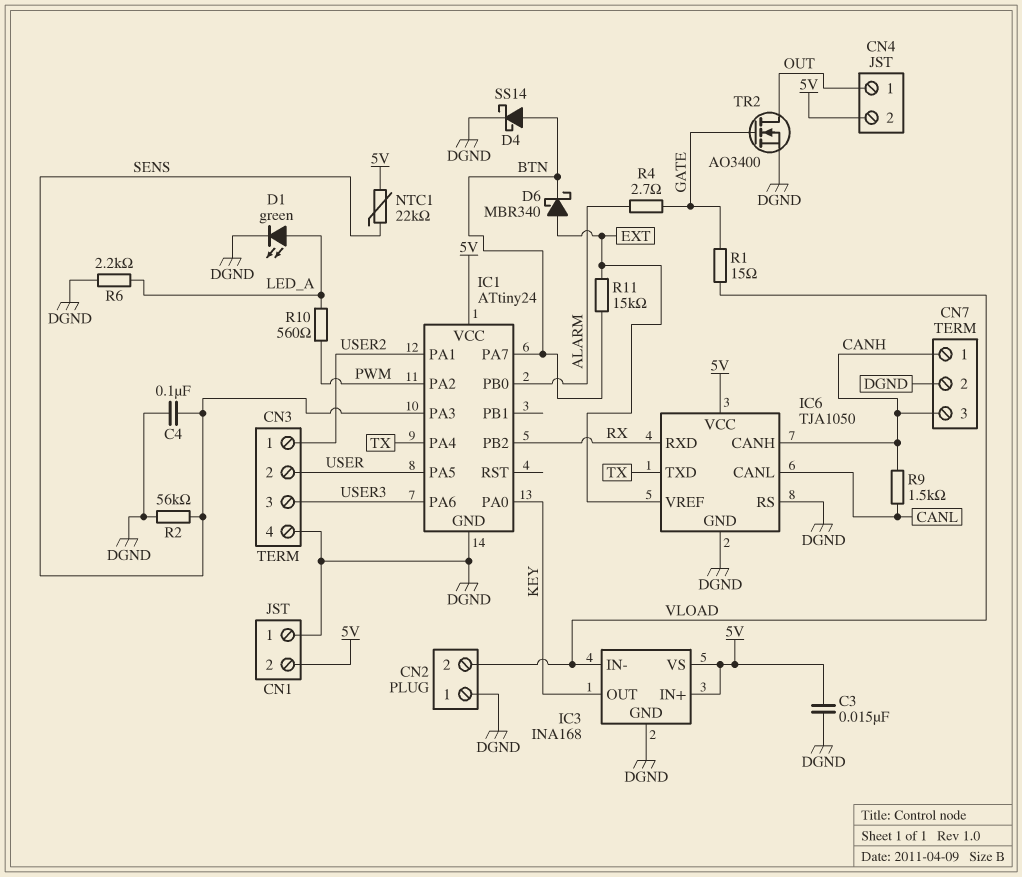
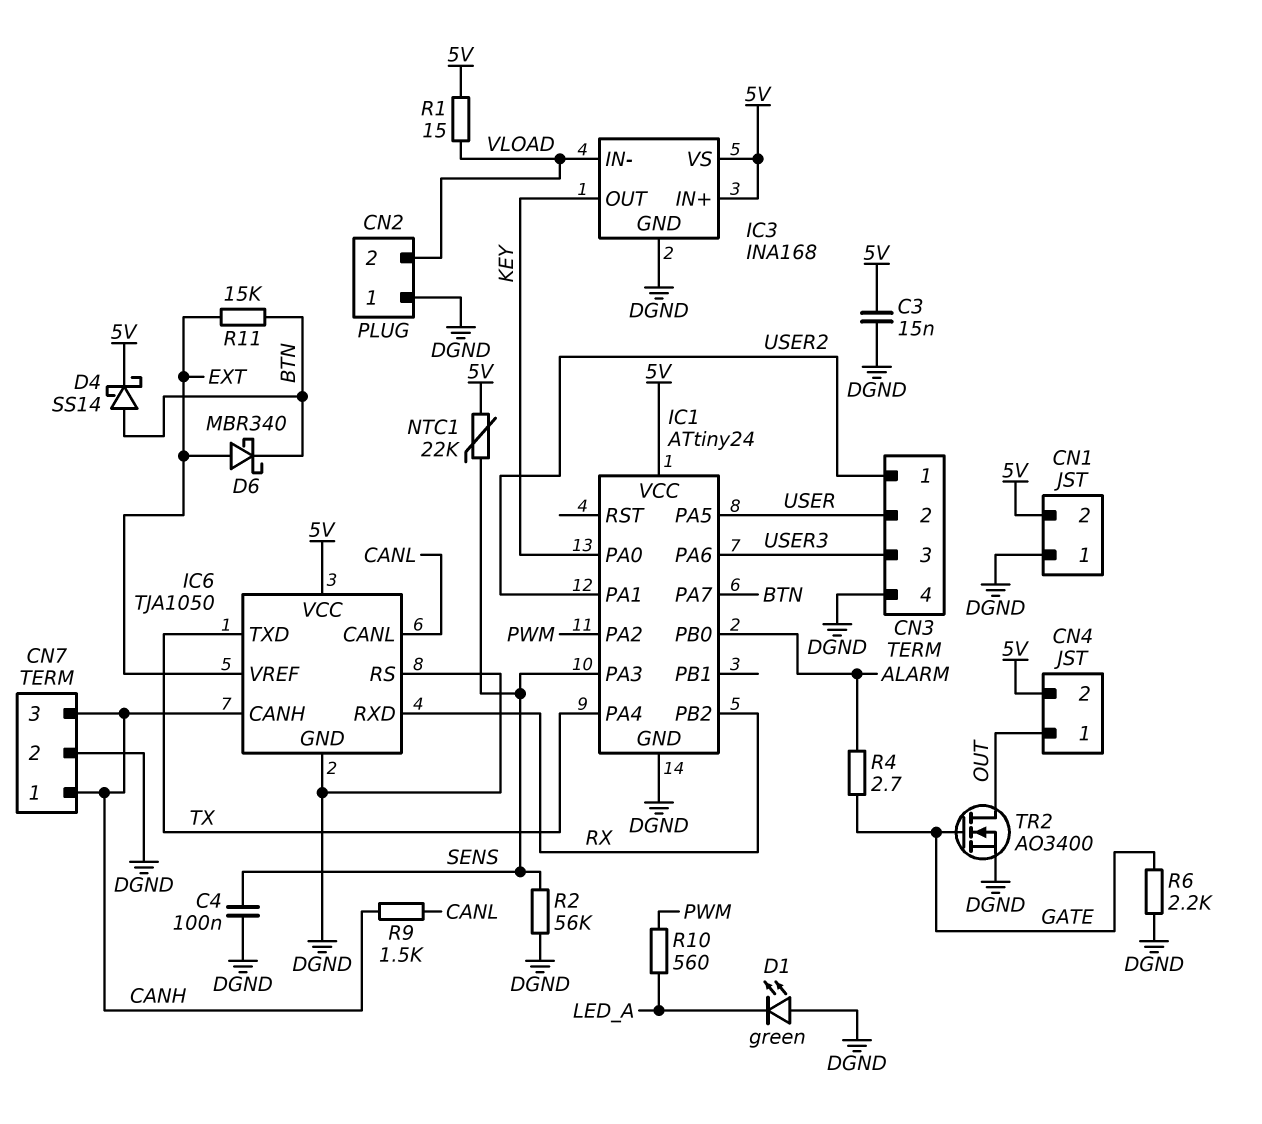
D1: LED green (A LED_A, K DGND) -> LED green (A DGND, K LED_A)
D4: schottky SS14 (A BTN, K DGND) -> schottky SS14 (A BTN, K 5V)
R1: 15 (GATE, VLOAD) -> 15 (5V, VLOAD)
R6: 2.2k (DGND, LED_A) -> 2.2k (DGND, GATE)

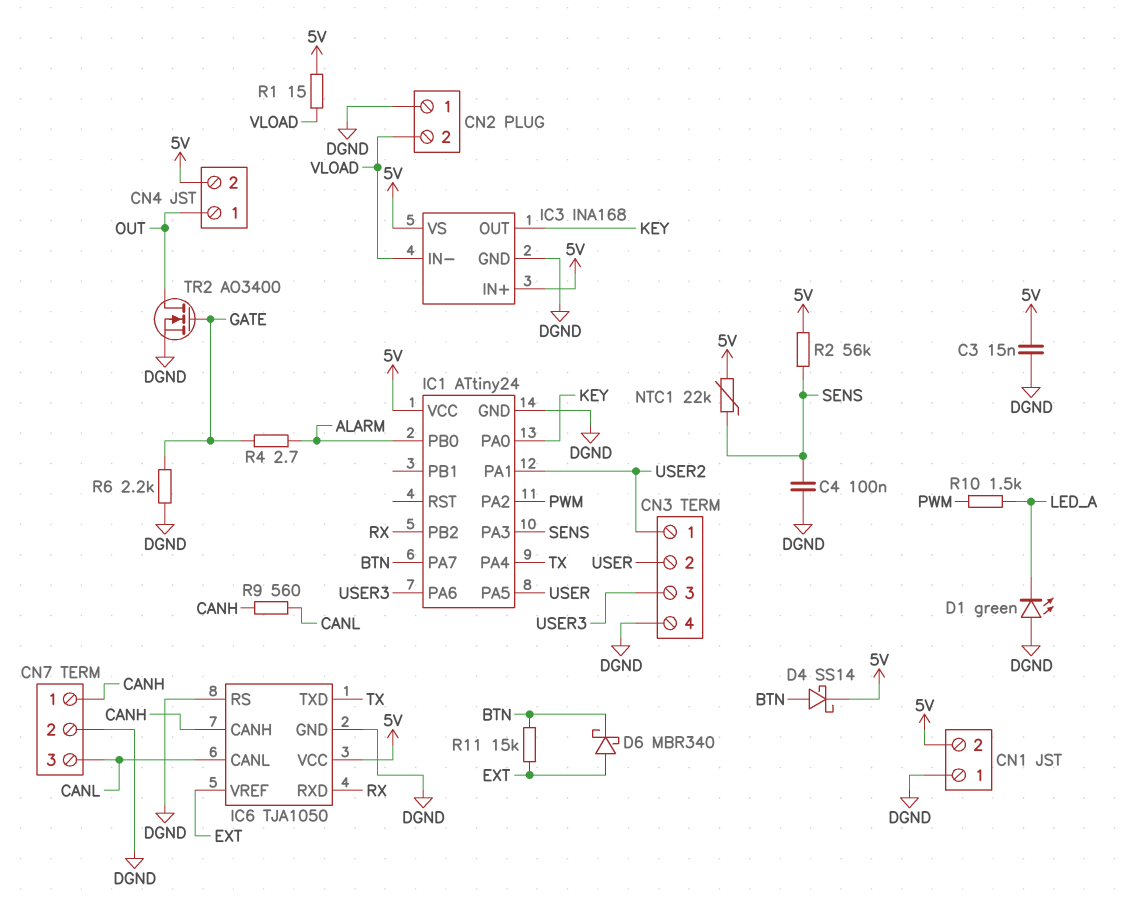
CN7 pin 3: CANH -> CANL
R2: 56k (DGND, SENS) -> 56k (5V, SENS)
R9: 1.5k (CANH, CANL) -> 560 (CANH, CANL)
R10: 560 (LED_A, PWM) -> 1.5k (LED_A, PWM)

